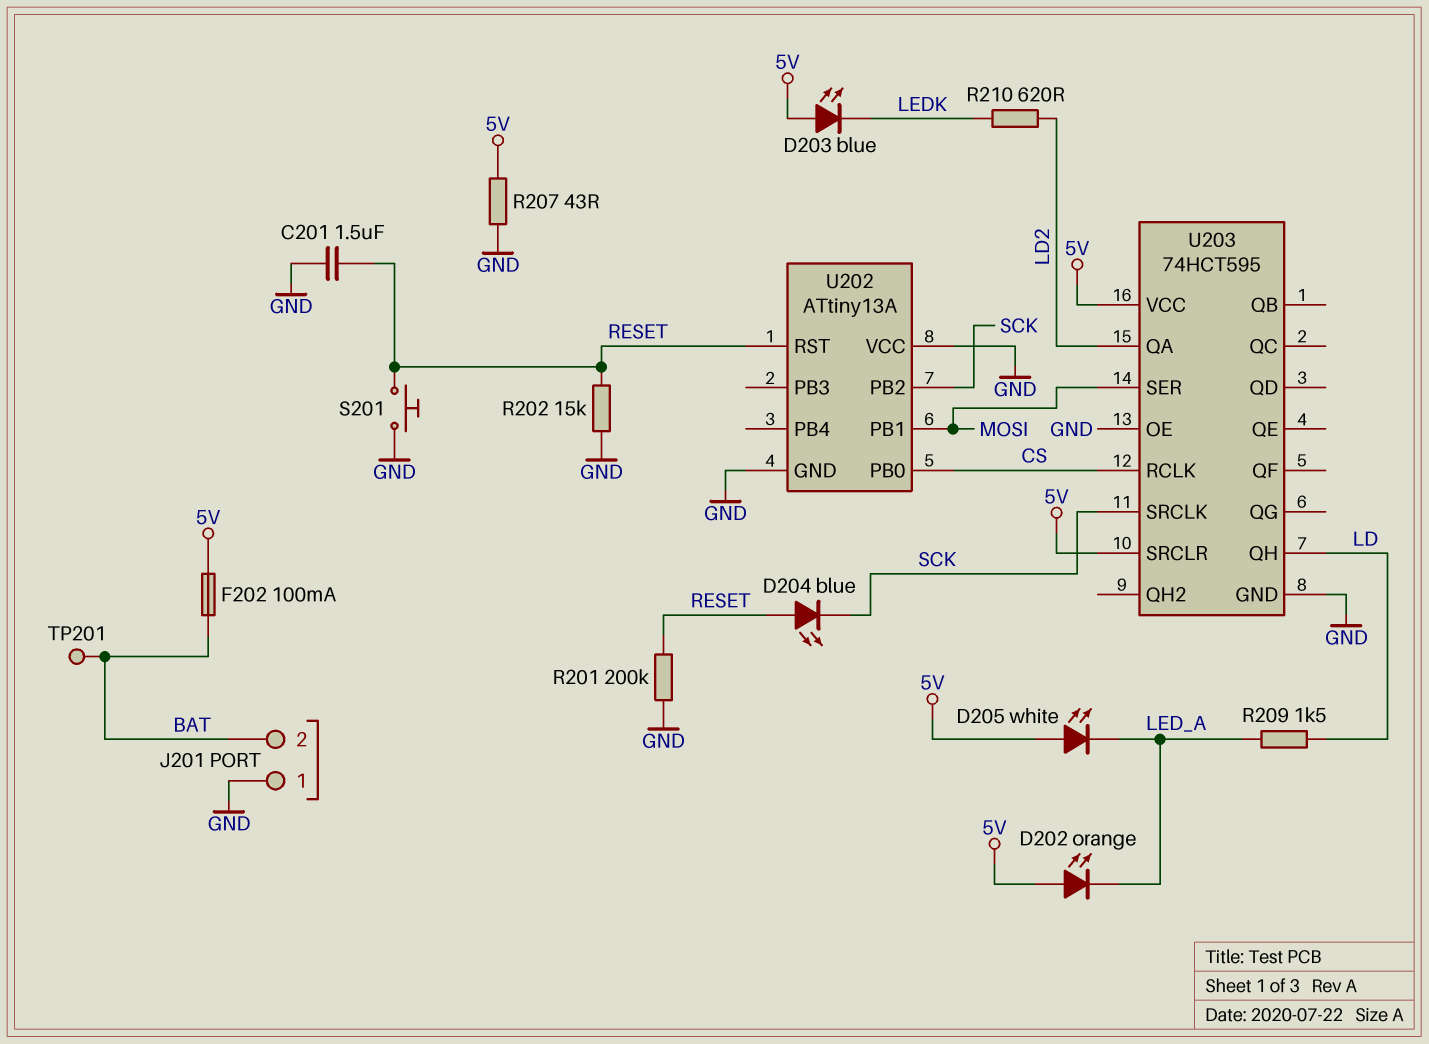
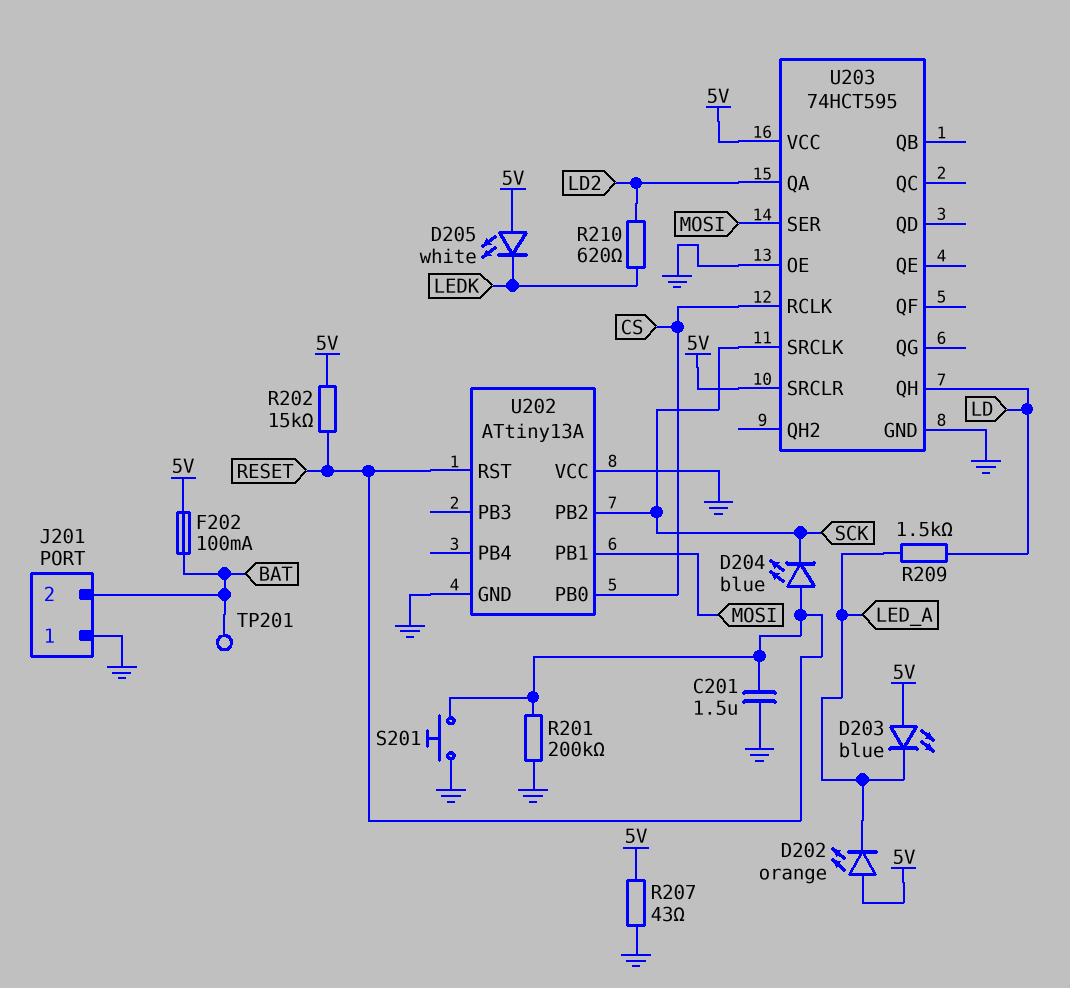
D203: LED blue (A 5V, K LEDK) -> LED blue (A 5V, K LED_A)
D205: LED white (A 5V, K LED_A) -> LED white (A 5V, K LEDK)
R202: 15k (GND, RESET) -> 15k (5V, RESET)

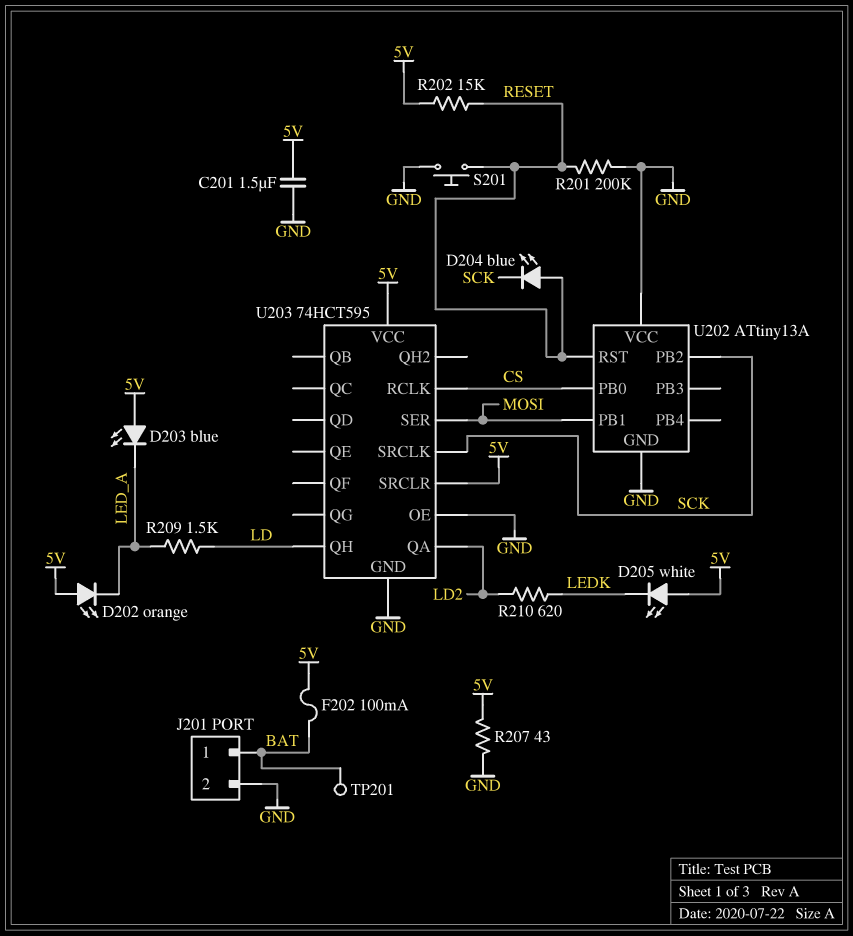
C201: 1.5uF (GND, RESET) -> 1.5uF (5V, GND)
J201 pin 1: GND -> BAT
J201 pin 2: BAT -> GND

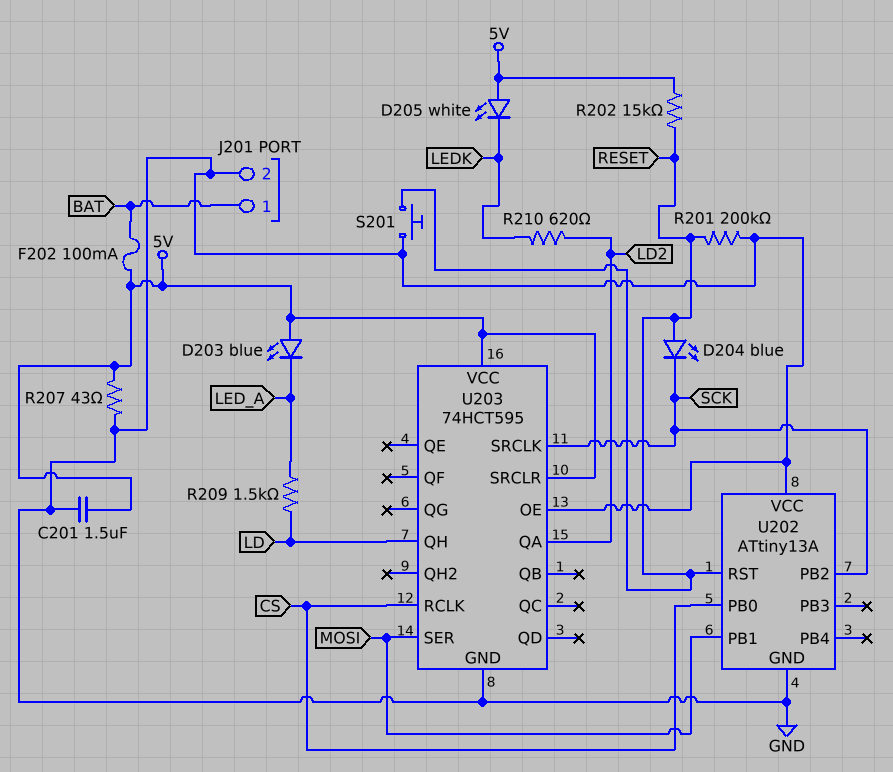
D202: LED orange (A 5V, K LED_A) -> none
TP201: test point (BAT) -> none

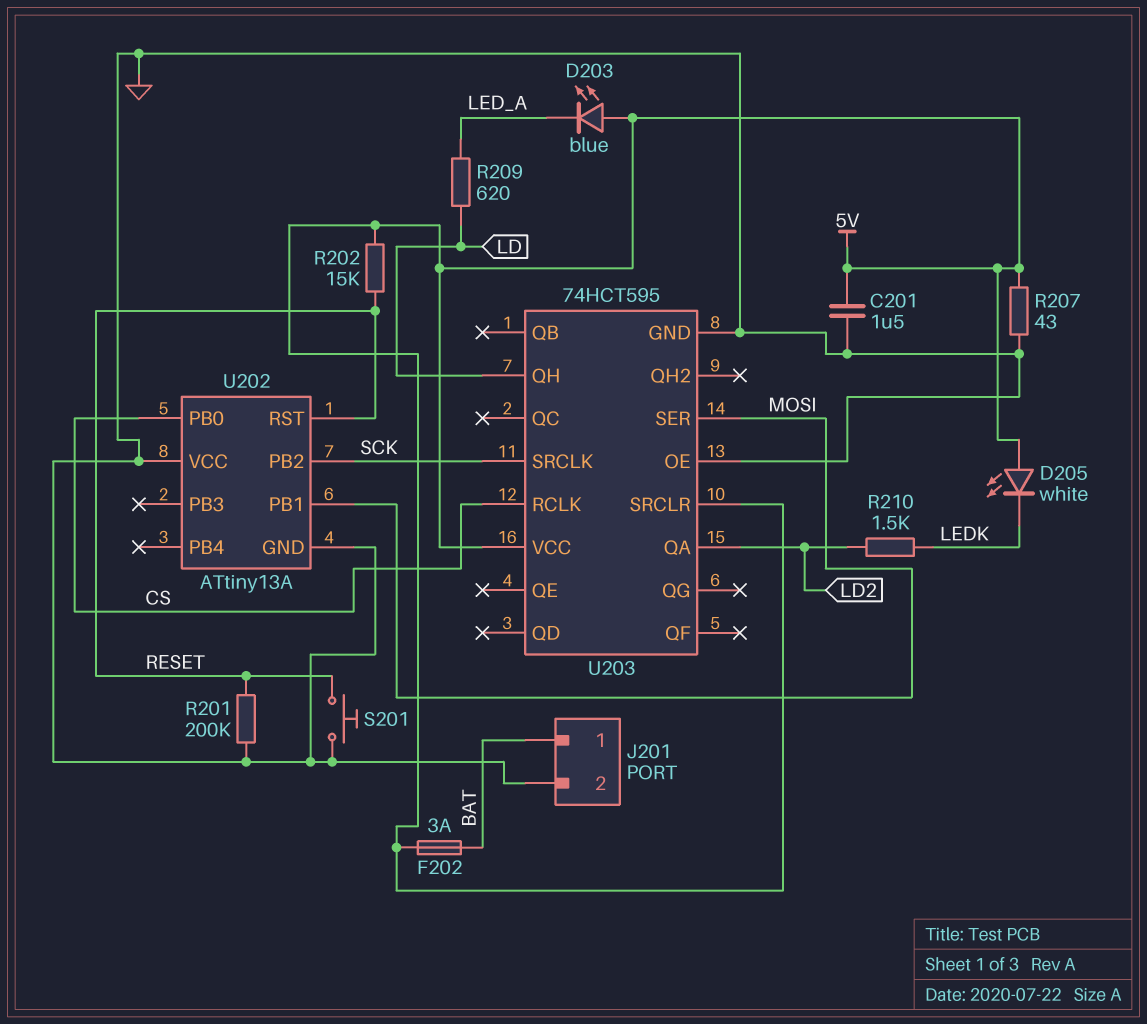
D204: LED blue (A RESET, K SCK) -> none
F202: 100mA (5V, BAT) -> 3A (5V, BAT)
R209: 1.5k (LD, LED_A) -> 620 (LD, LED_A)
R210: 620 (LD2, LEDK) -> 1.5k (LD2, LEDK)

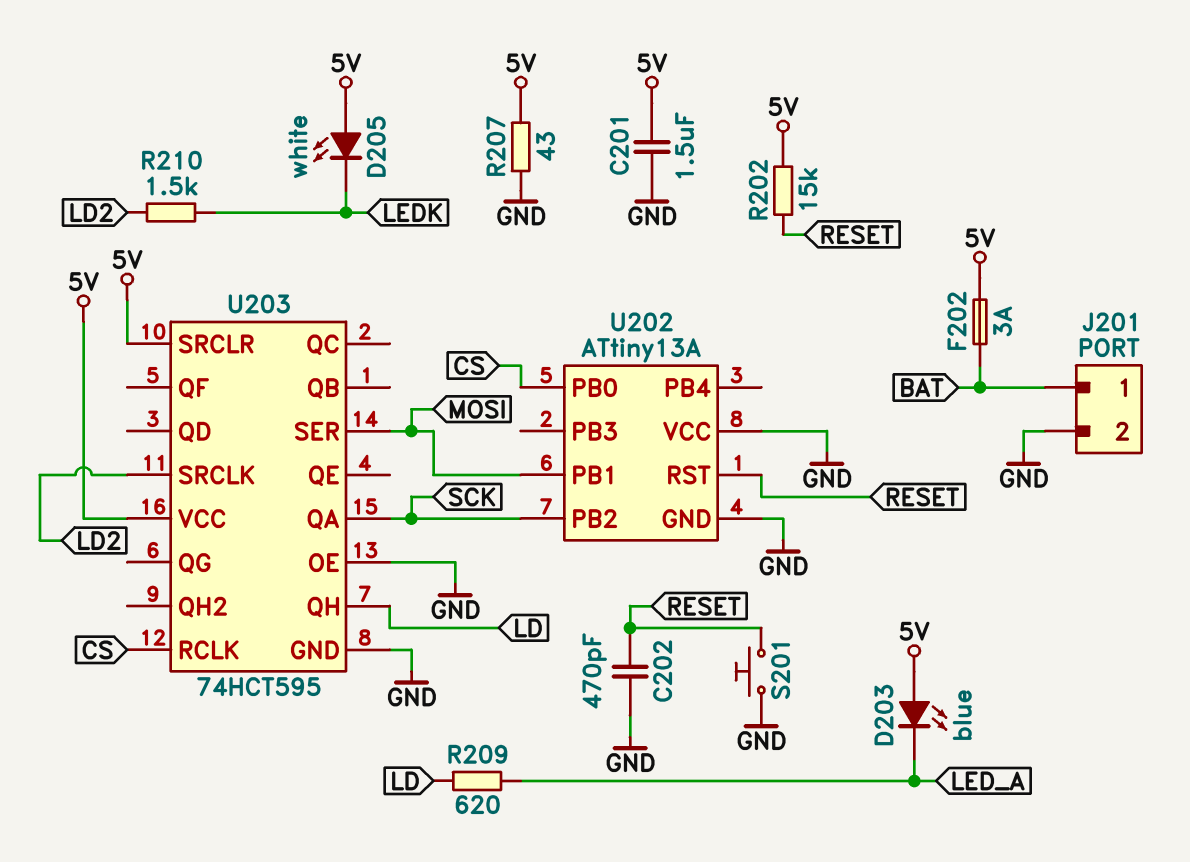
C202: none -> 470pF (GND, RESET)
R201: 200k (GND, RESET) -> none
U203 pin QA: LD2 -> SCK
U203 pin SRCLK: SCK -> LD2

